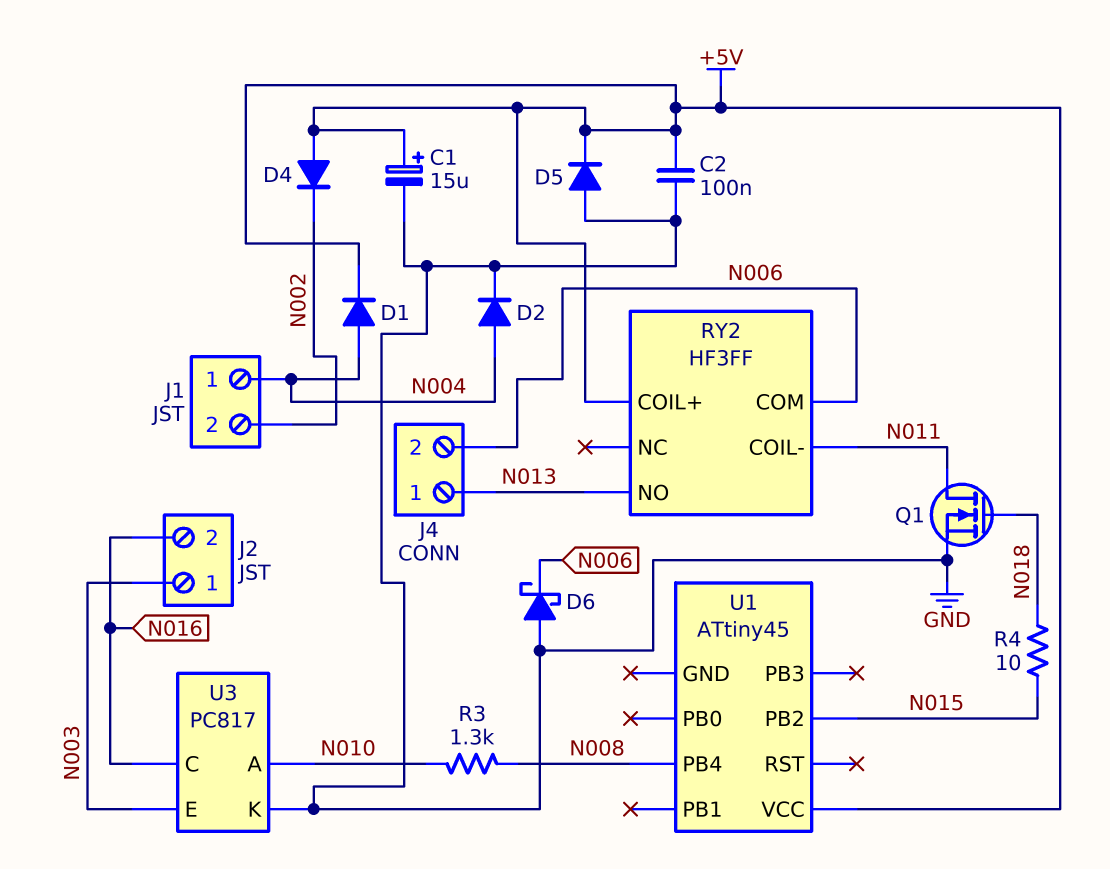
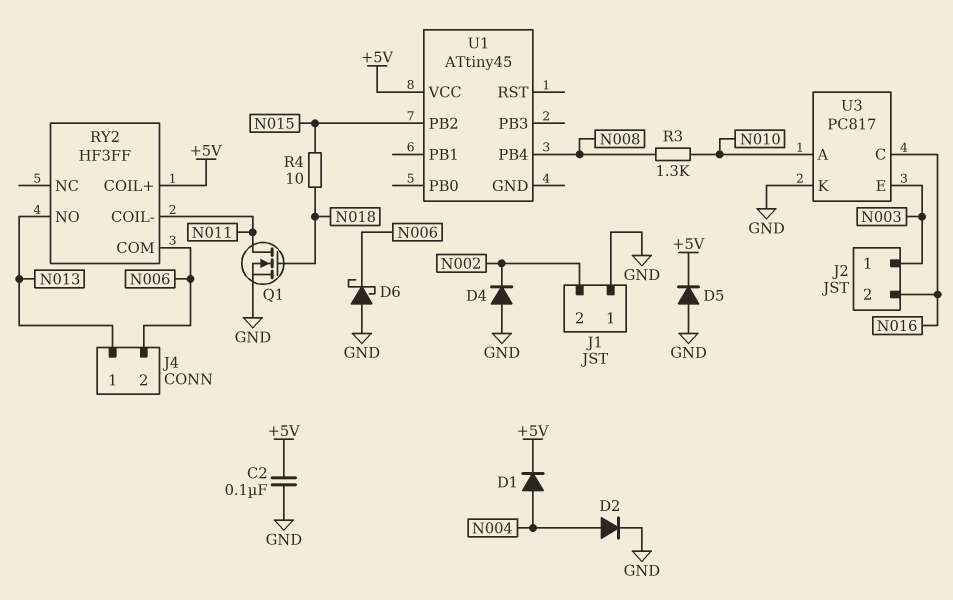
C1: 15uF (plus +5V, minus GND) -> none
D4: diode (A +5V, K N002) -> diode (A GND, K N002)
J1 pin 1: N004 -> GND

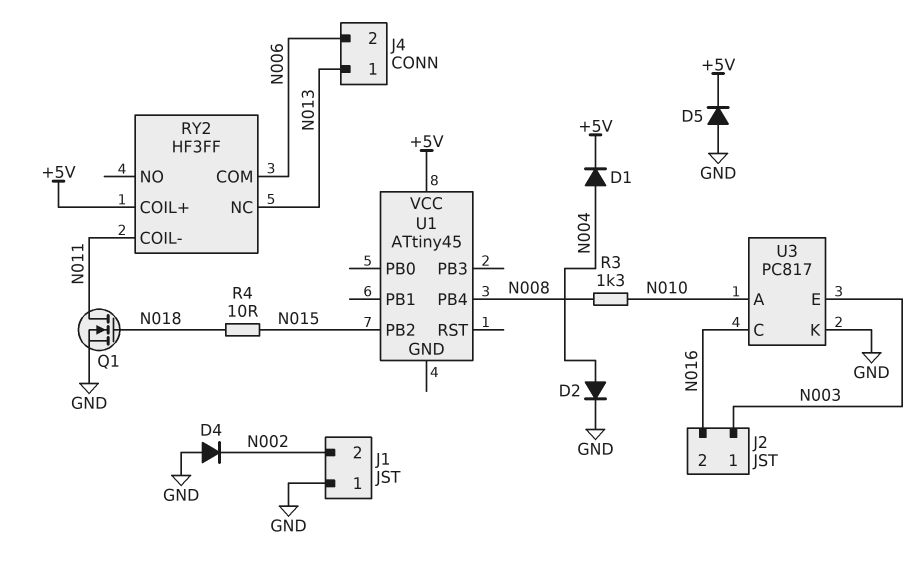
C2: 100nF (+5V, GND) -> none
D6: schottky (A GND, K N006) -> none
RY2 pin NC: none -> N013
RY2 pin NO: N013 -> none

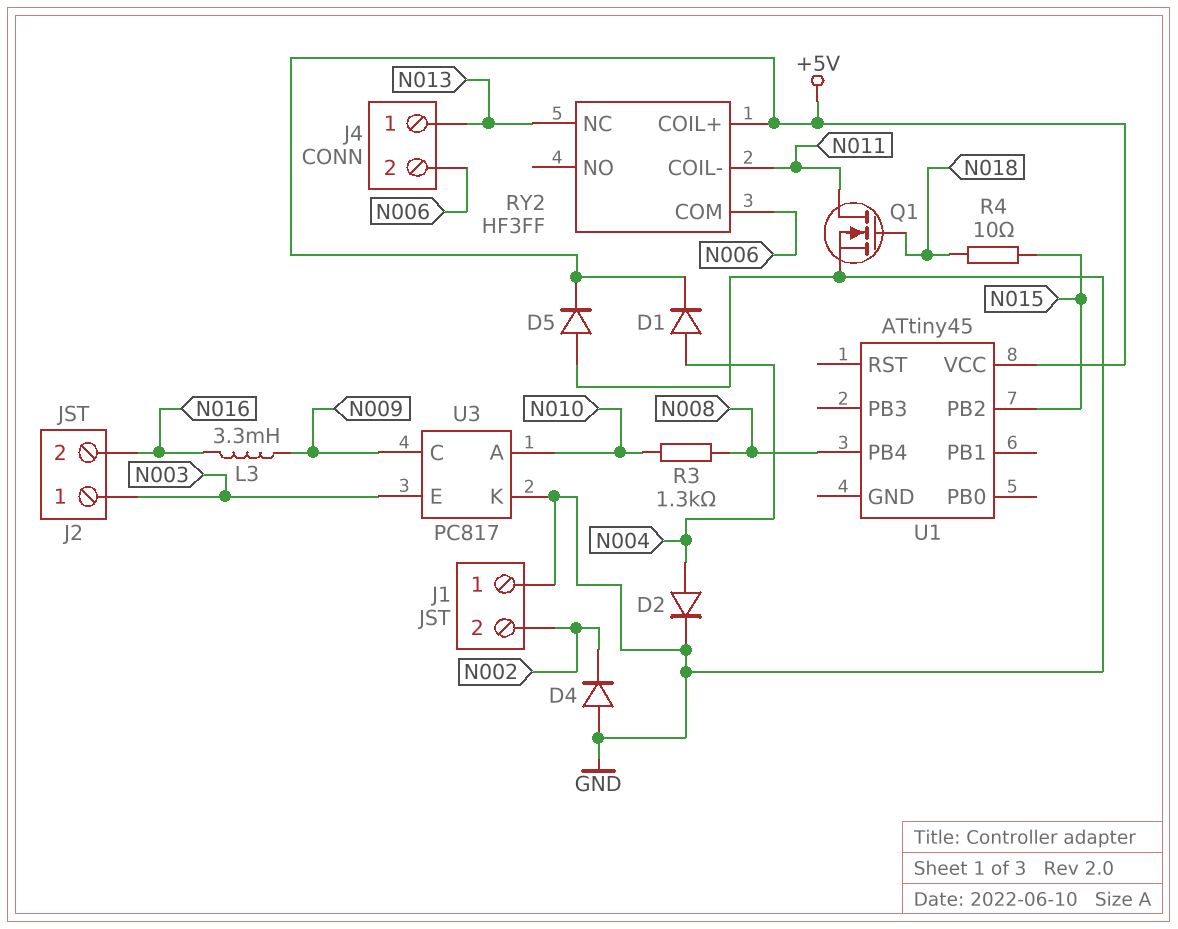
L3: none -> 3.3mH (N009, N016)
U3 pin C: N016 -> N009

